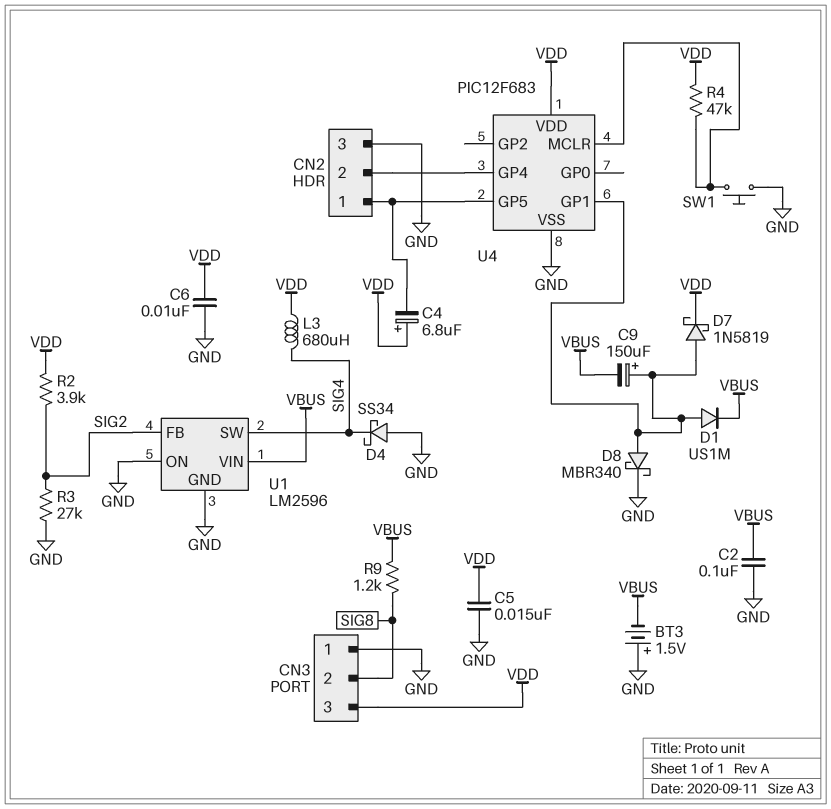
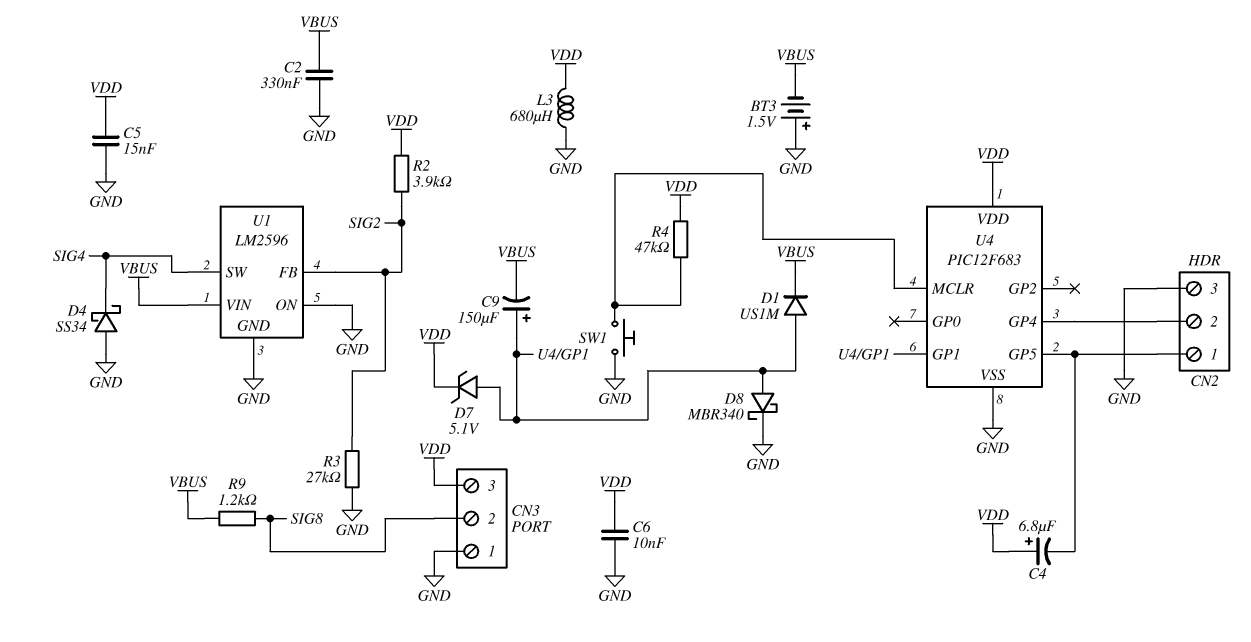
C2: 100nF (GND, VBUS) -> 330nF (GND, VBUS)
D7: schottky 1N5819 (A U4/GP1, K VDD) -> zener 5.1V (A U4/GP1, K VDD)
L3: 680uH (SIG4, VDD) -> 680uH (GND, VDD)

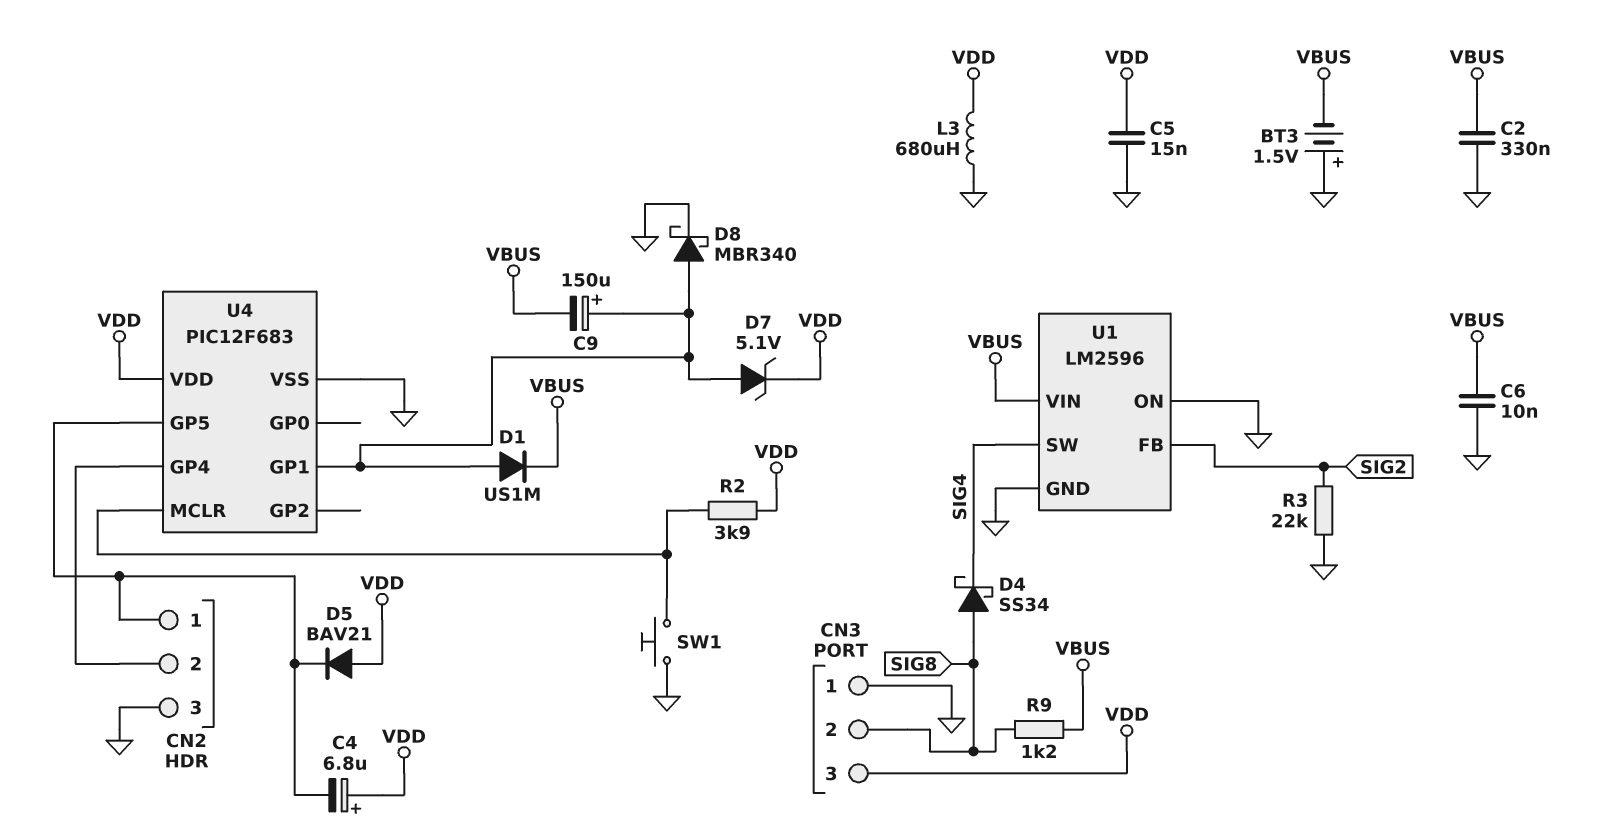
C6: 10nF (GND, VDD) -> 10nF (GND, VBUS)
D4: schottky SS34 (A GND, K SIG4) -> schottky SS34 (A SIG8, K SIG4)
D5: none -> diode BAV21 (A VDD, K CN2/1)
R2: 3.9k (SIG2, VDD) -> 3.9k (U4/MCLR, VDD)
R3: 27k (GND, SIG2) -> 22k (GND, SIG2)
R4: 47k (U4/MCLR, VDD) -> none

